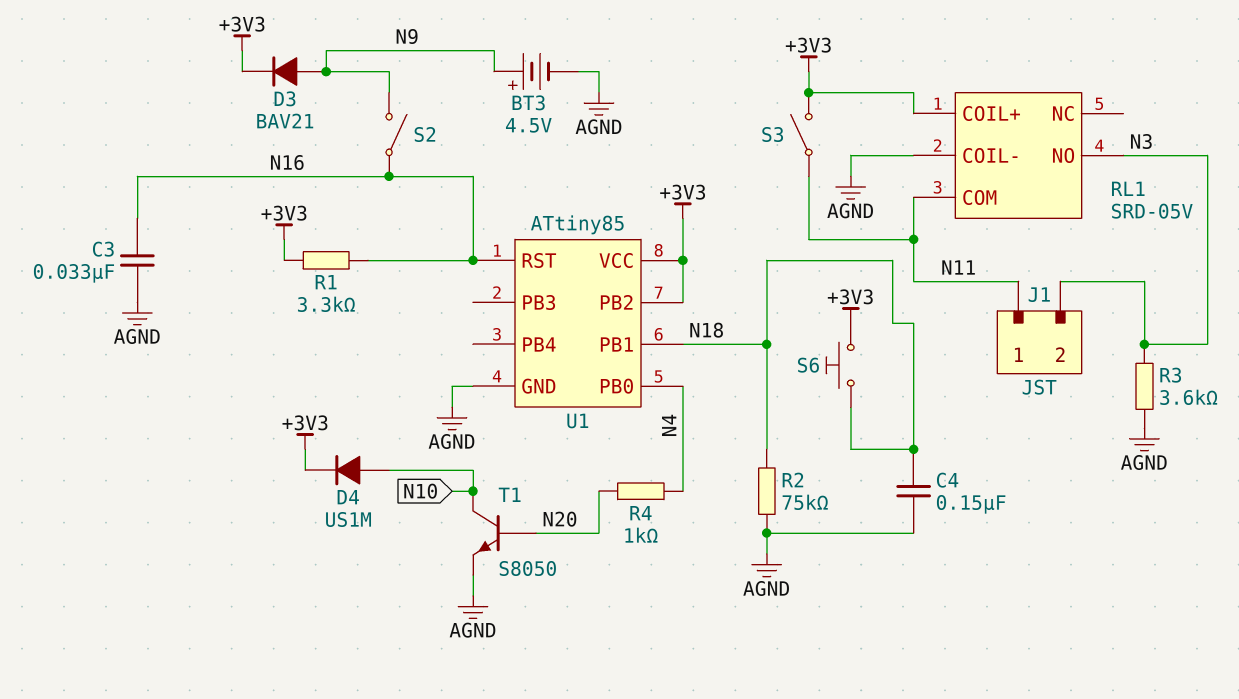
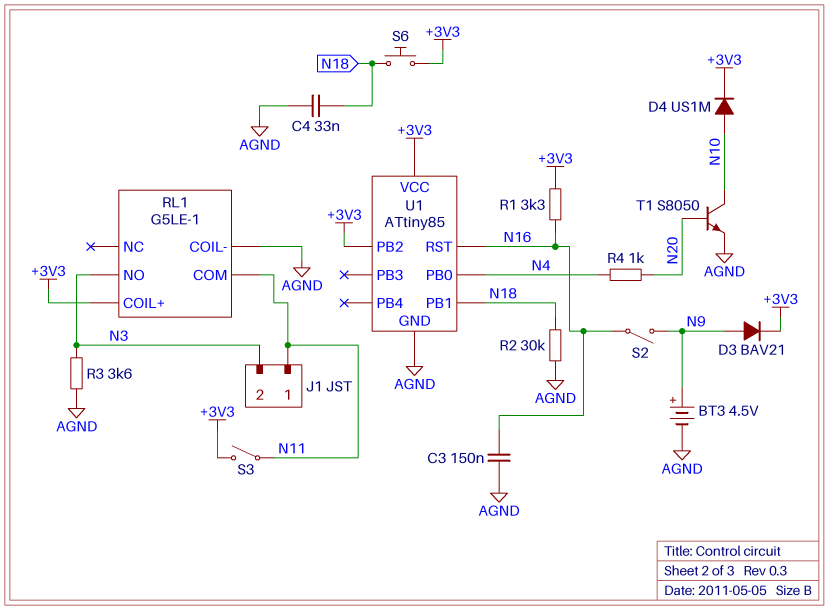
C3: 33nF (AGND, N16) -> 150nF (AGND, N16)
C4: 150nF (AGND, N18) -> 33nF (AGND, N18)
R2: 75k (AGND, N18) -> 30k (AGND, N18)
RL1: SRD-05V -> G5LE-1

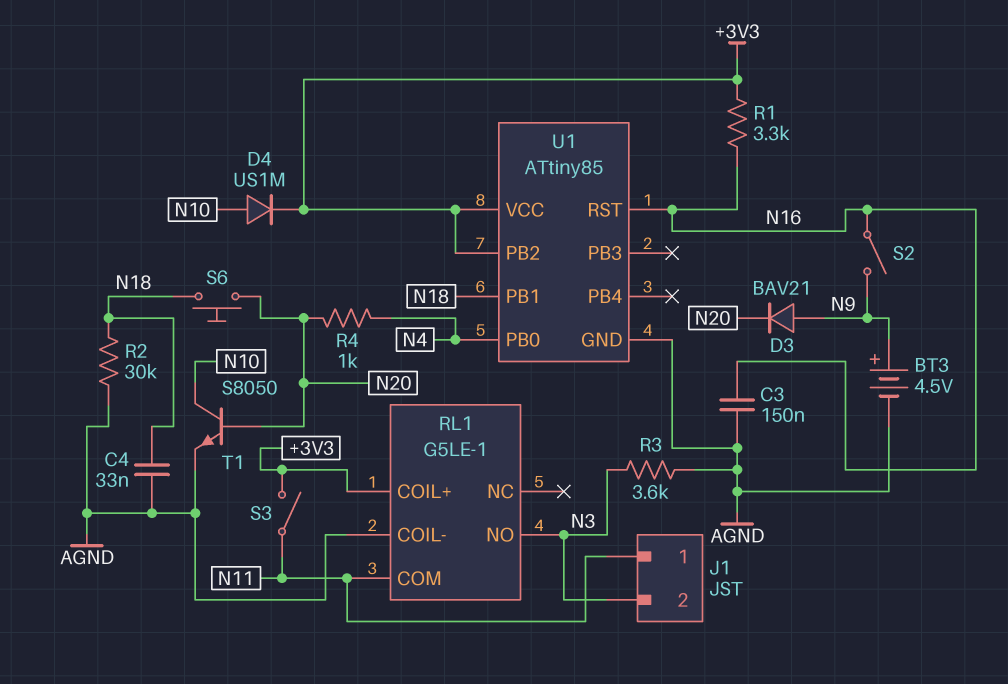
D3: diode BAV21 (A N9, K +3V3) -> diode BAV21 (A N9, K N20)
S6: button (+3V3, N18) -> button (N18, N20)

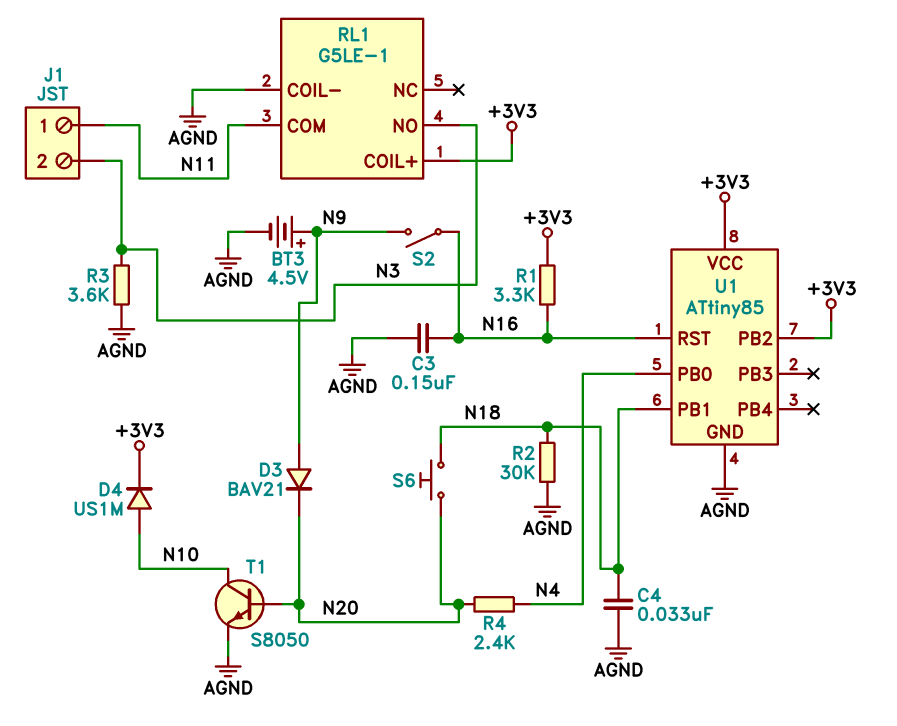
R4: 1k (N4, N20) -> 2.4k (N4, N20)
S3: switch (+3V3, N11) -> none

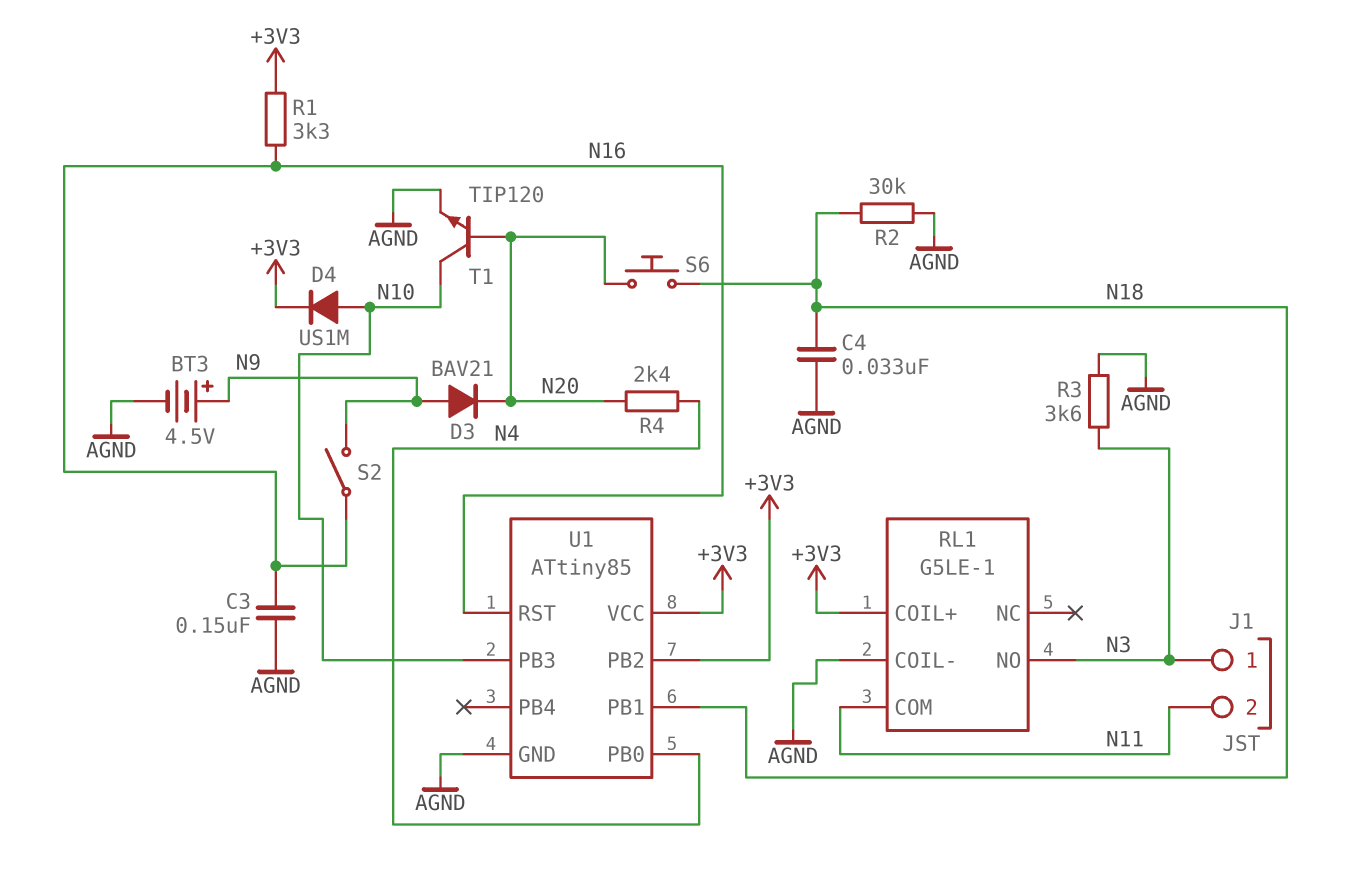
J1 pin 1: N11 -> N3
J1 pin 2: N3 -> N11
T1: NPN S8050 (B N20, C N10, E AGND) -> NPN TIP120 (B N20, C N10, E AGND)
U1 pin PB3: none -> N10

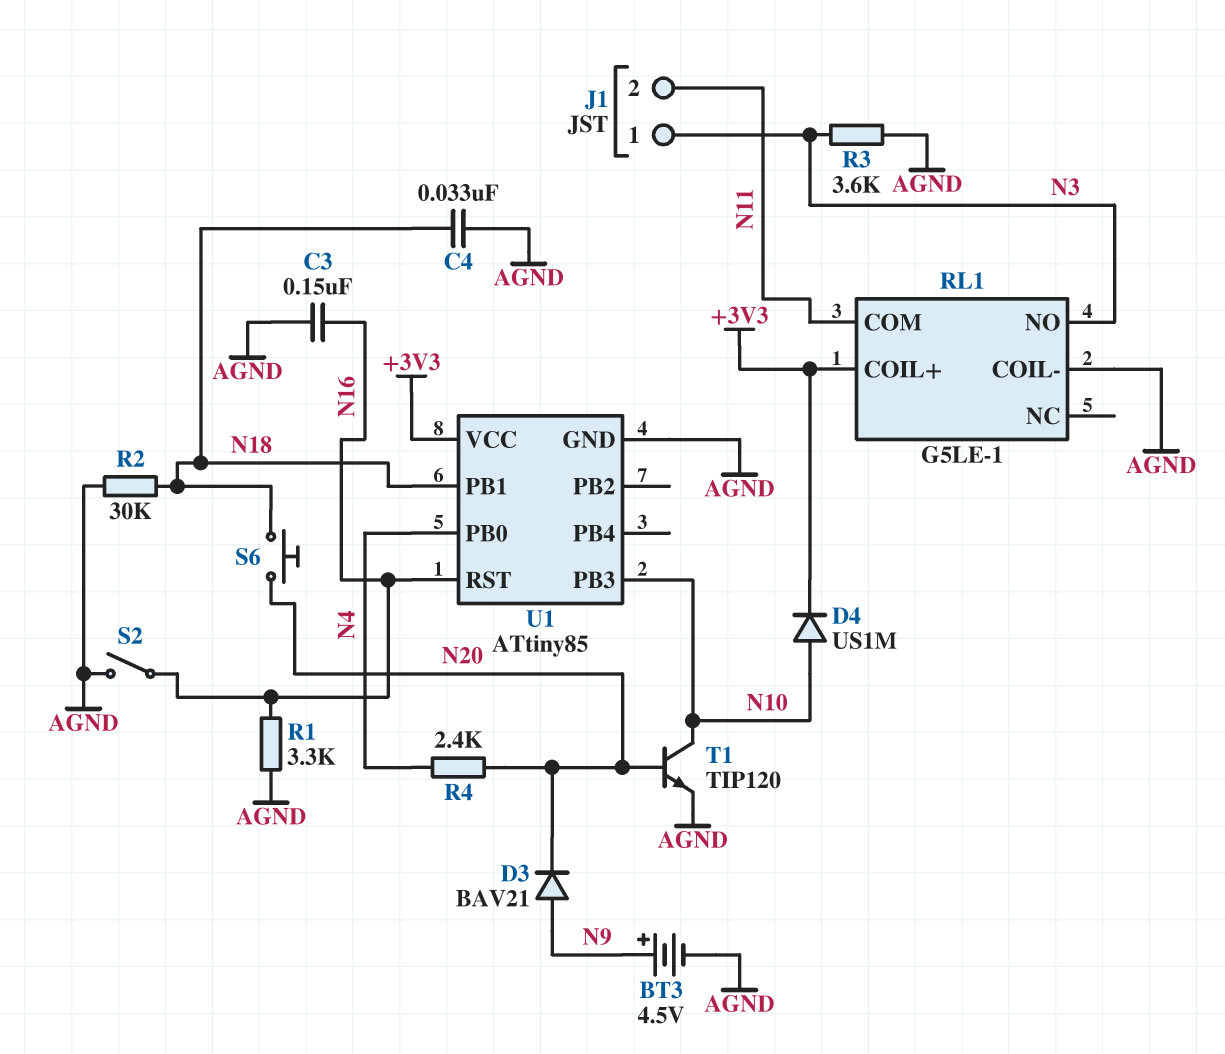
R1: 3.3k (+3V3, N16) -> 3.3k (AGND, N16)
S2: switch (N9, N16) -> switch (AGND, N16)
U1 pin PB2: +3V3 -> none

